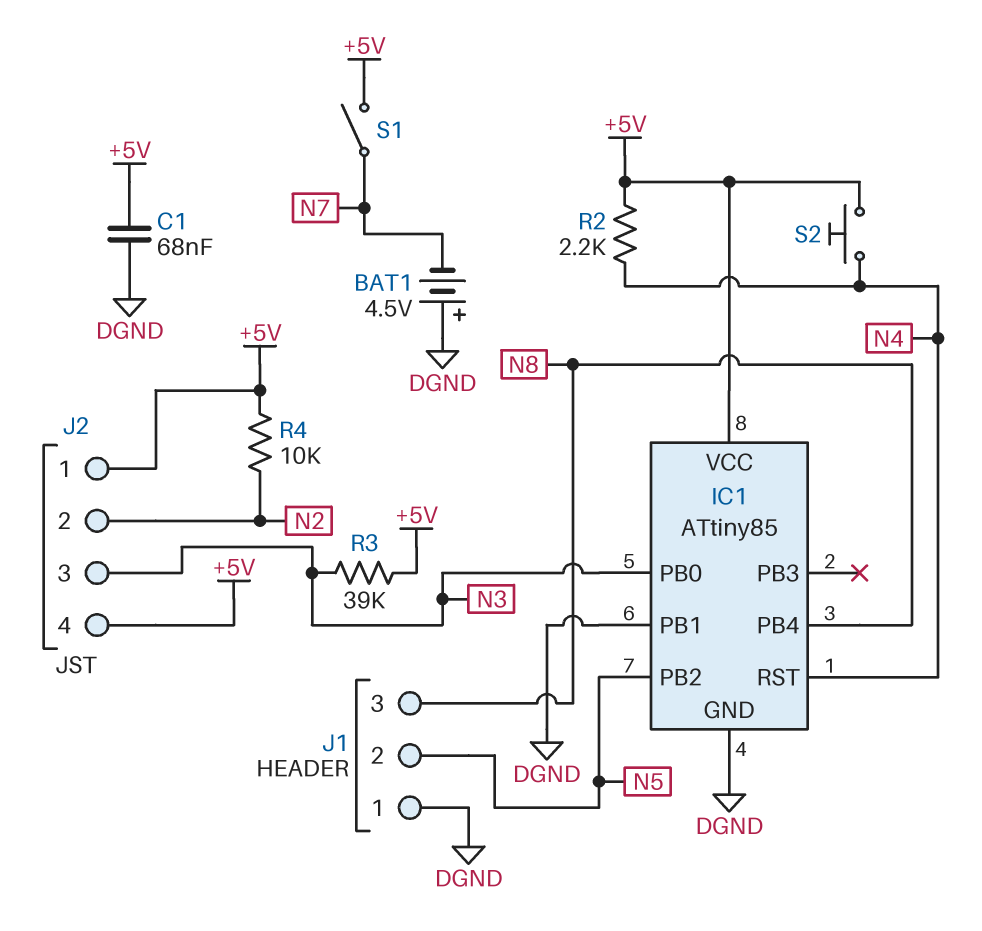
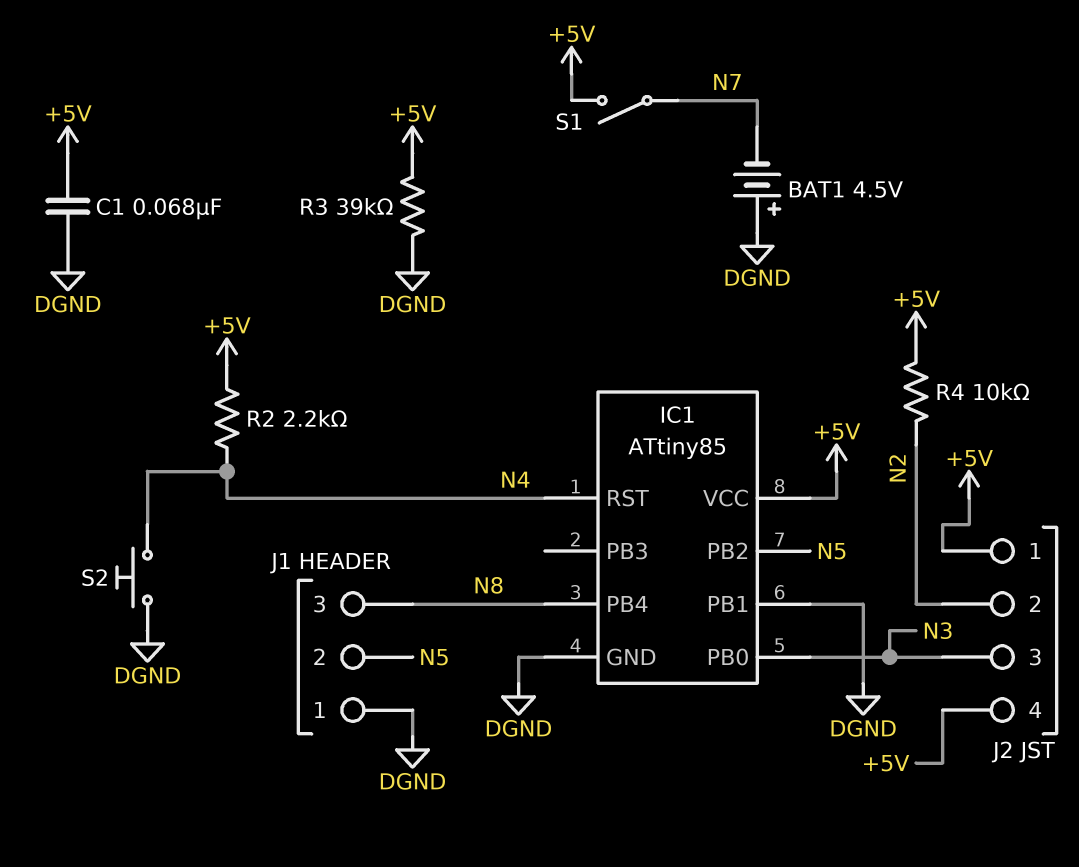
R3: 39k (+5V, N3) -> 39k (+5V, DGND)
S2: button (+5V, N4) -> button (DGND, N4)

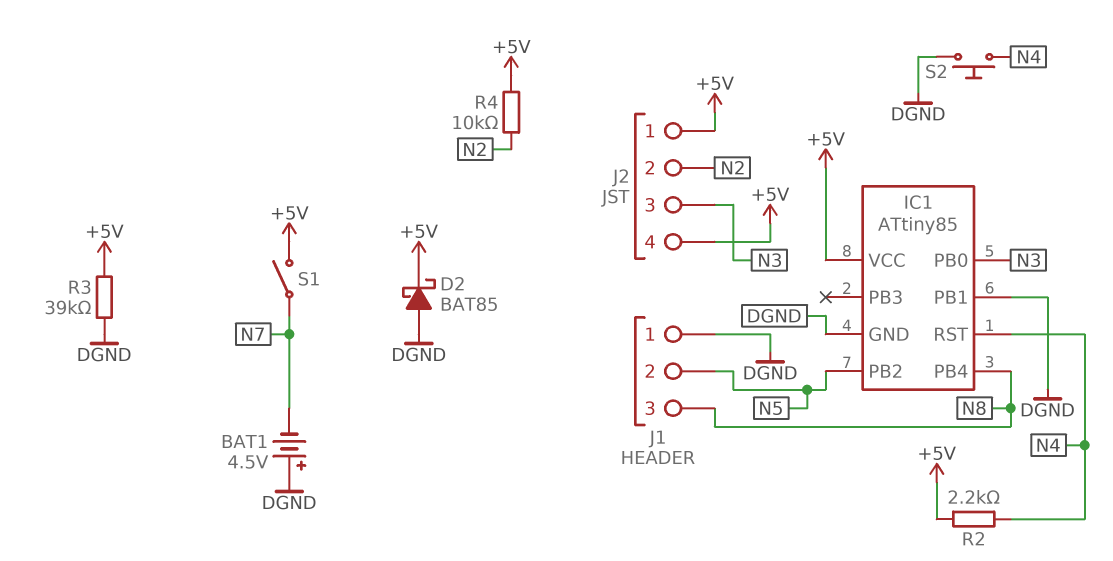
C1: 68nF (+5V, DGND) -> none
D2: none -> schottky BAT85 (A DGND, K +5V)

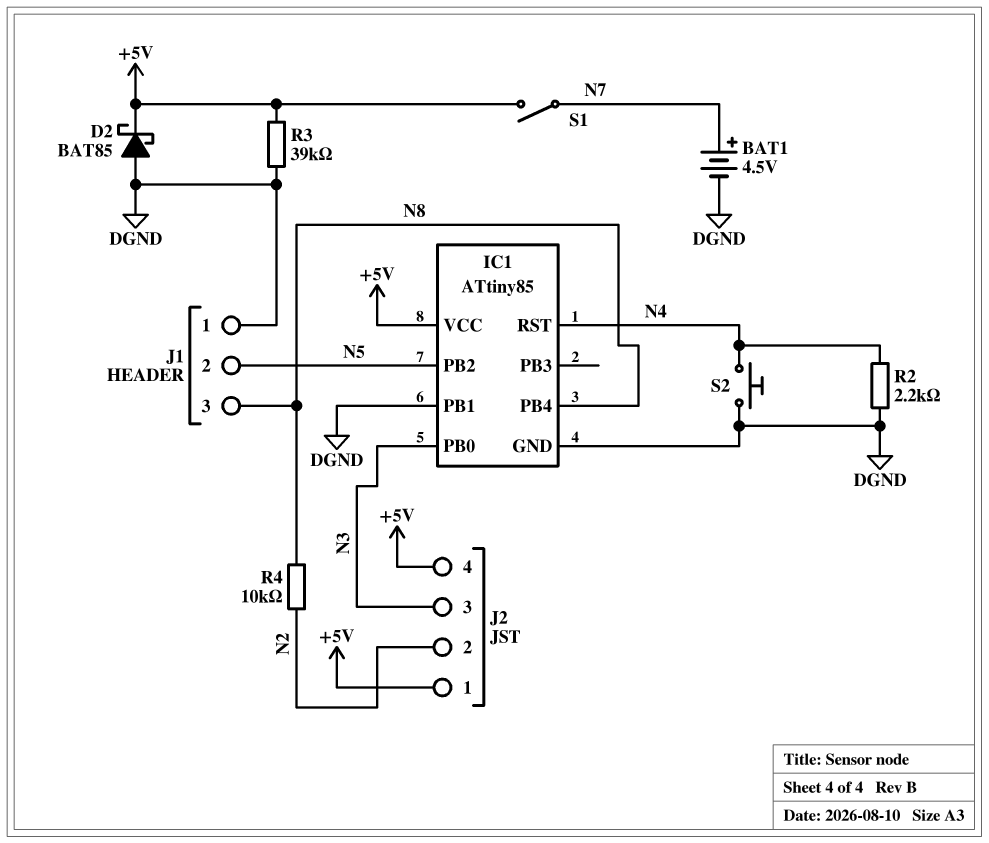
BAT1: 4.5V (plus DGND, minus N7) -> 4.5V (plus N7, minus DGND)
R2: 2.2k (+5V, N4) -> 2.2k (DGND, N4)
R4: 10k (+5V, N2) -> 10k (N2, N8)

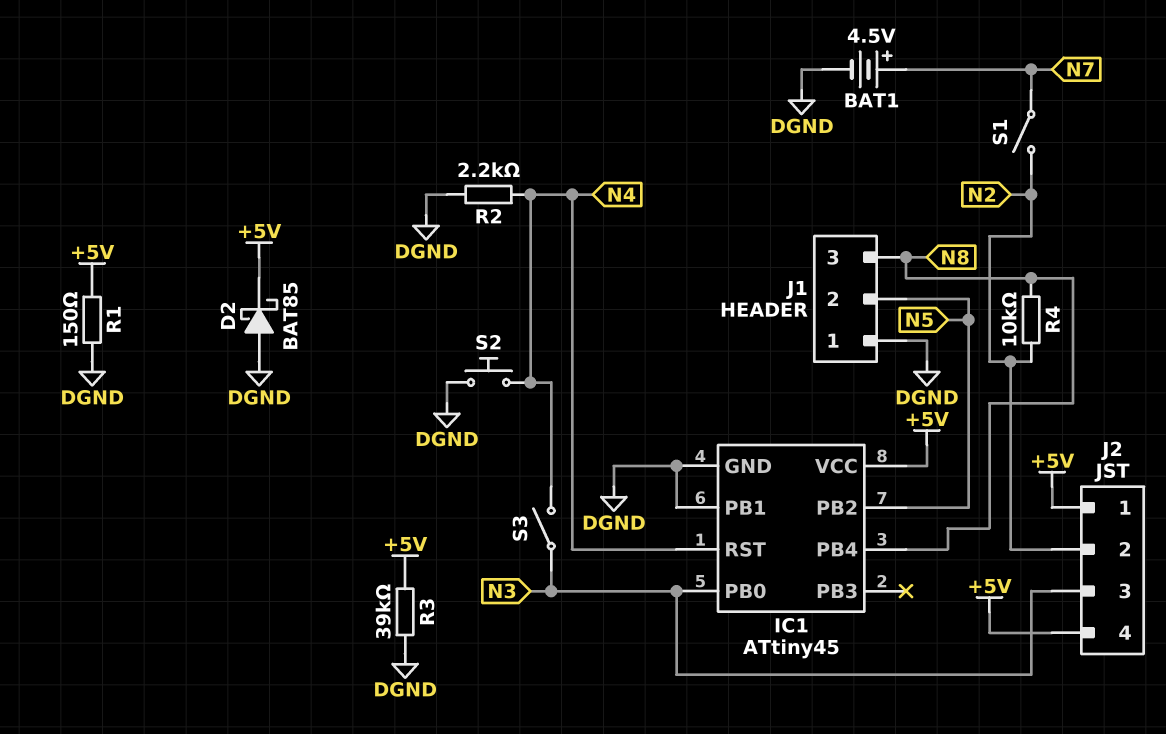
IC1: ATtiny85 -> ATtiny45
R1: none -> 150 (+5V, DGND)
S1: switch (+5V, N7) -> switch (N2, N7)
S3: none -> switch (N3, N4)

